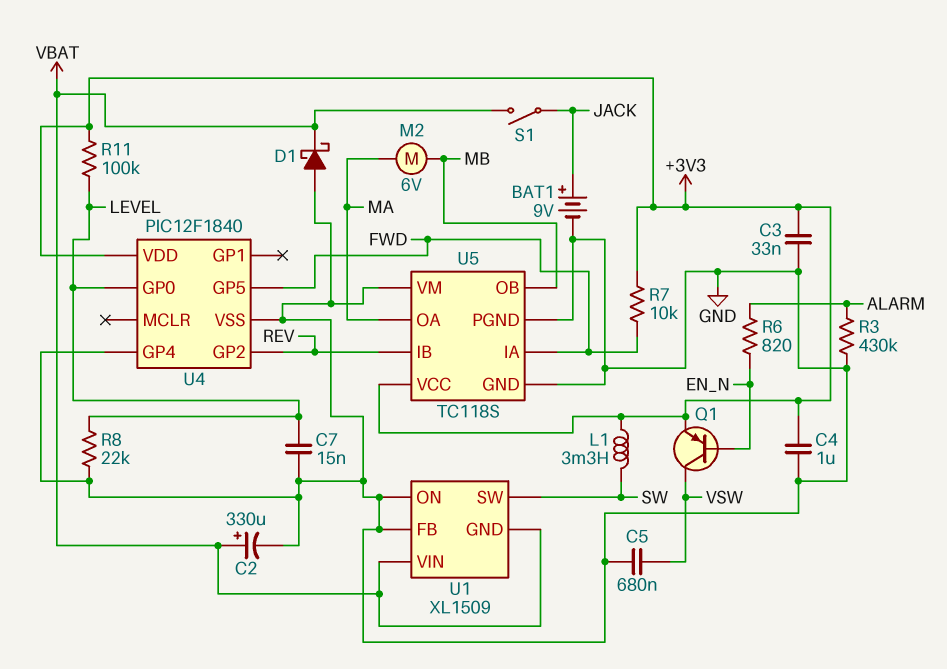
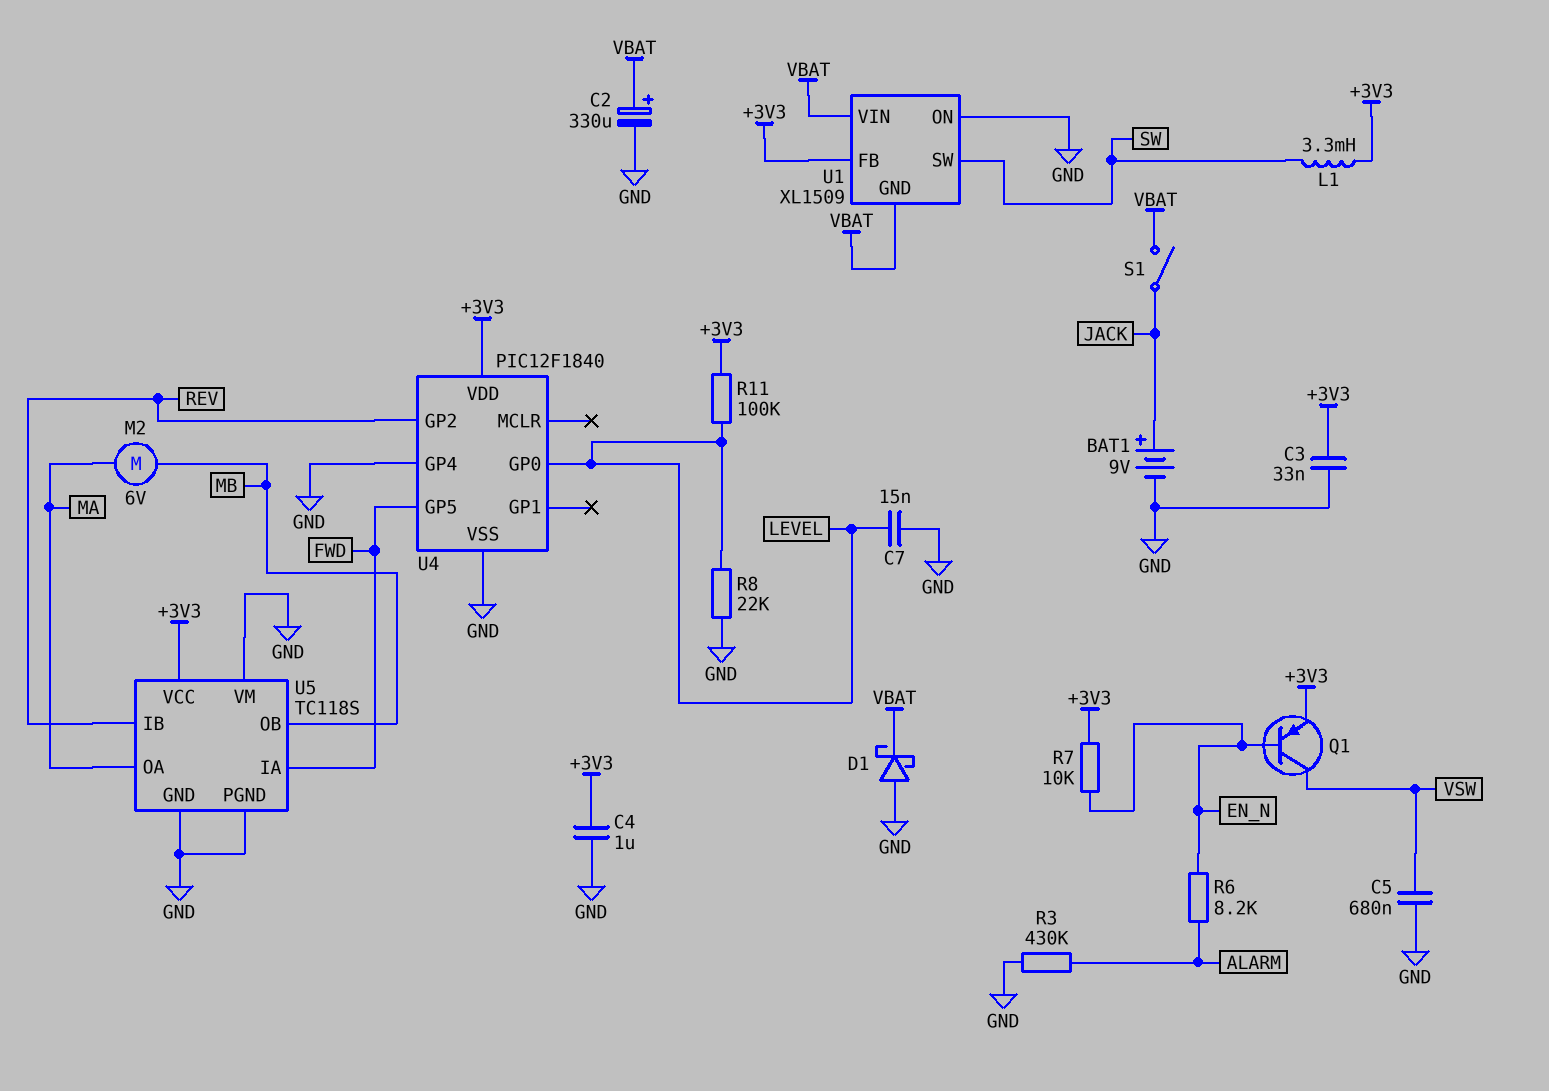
R6: 820 (ALARM, EN_N) -> 8.2k (ALARM, EN_N)
R7: 10k (+3V3, FWD) -> 10k (+3V3, EN_N)
U1 pin FB: GND -> +3V3

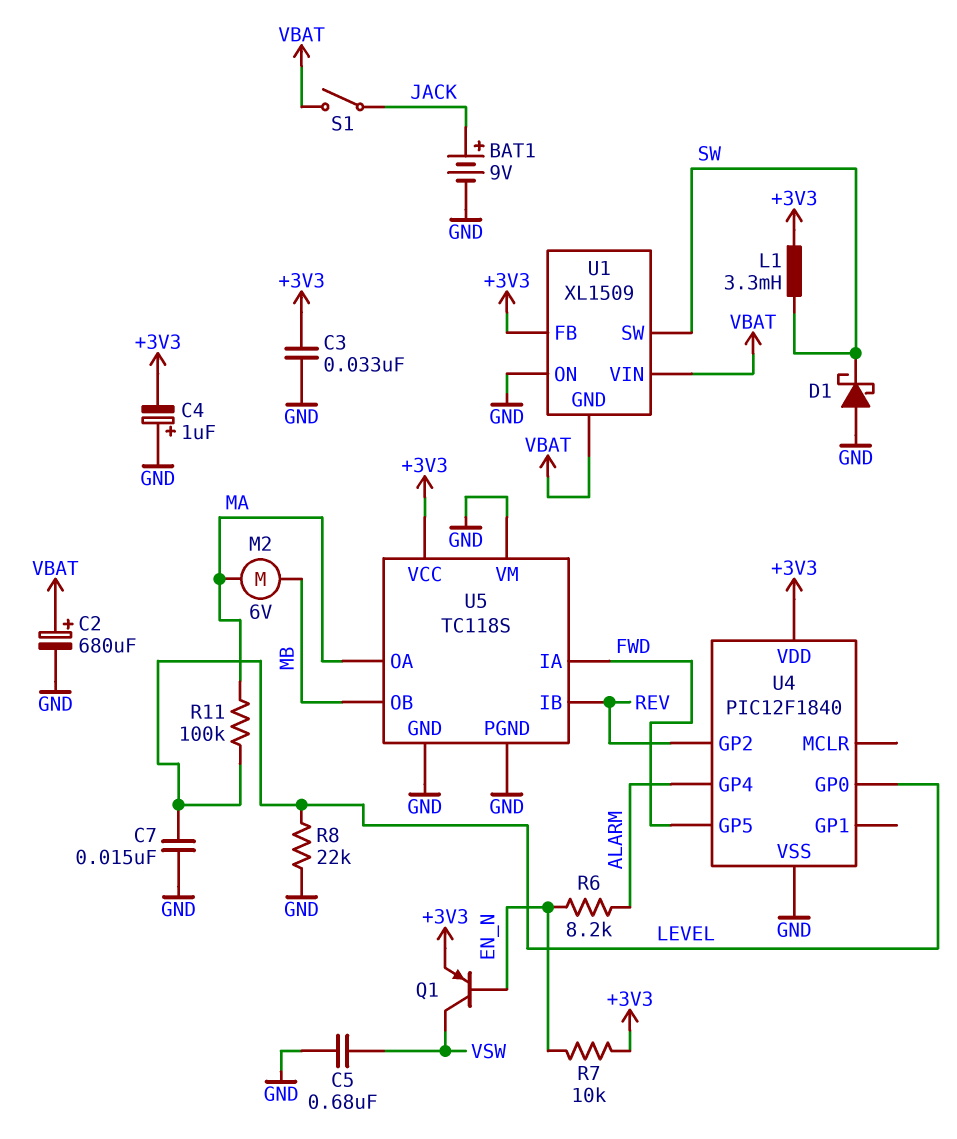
C2: 330uF (plus VBAT, minus GND) -> 680uF (plus VBAT, minus GND)
C4: 1uF (+3V3, GND) -> 1uF (plus GND, minus +3V3)
D1: schottky (A GND, K VBAT) -> schottky (A GND, K SW)
R3: 430k (ALARM, GND) -> none
R11: 100k (+3V3, LEVEL) -> 100k (LEVEL, MA)
U4 pin GP4: GND -> ALARM

